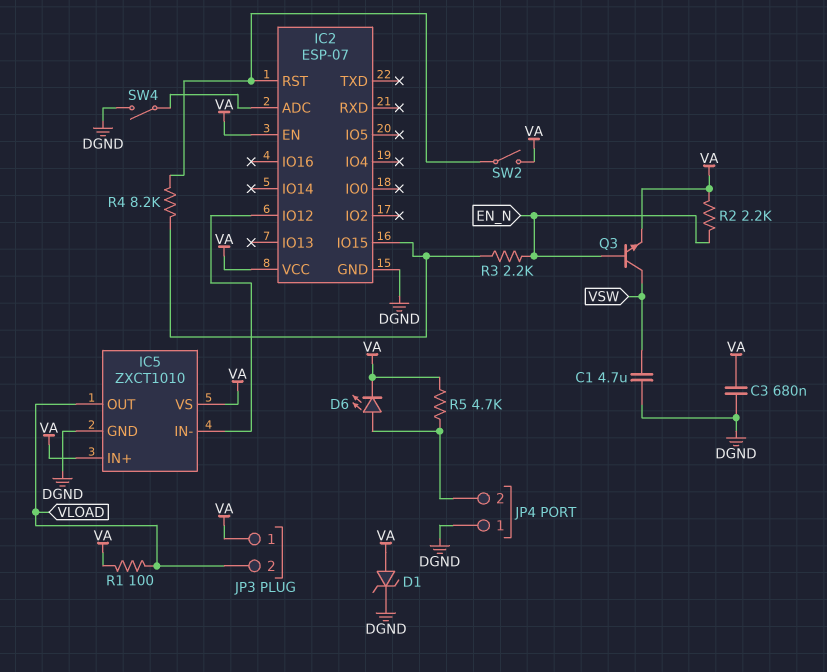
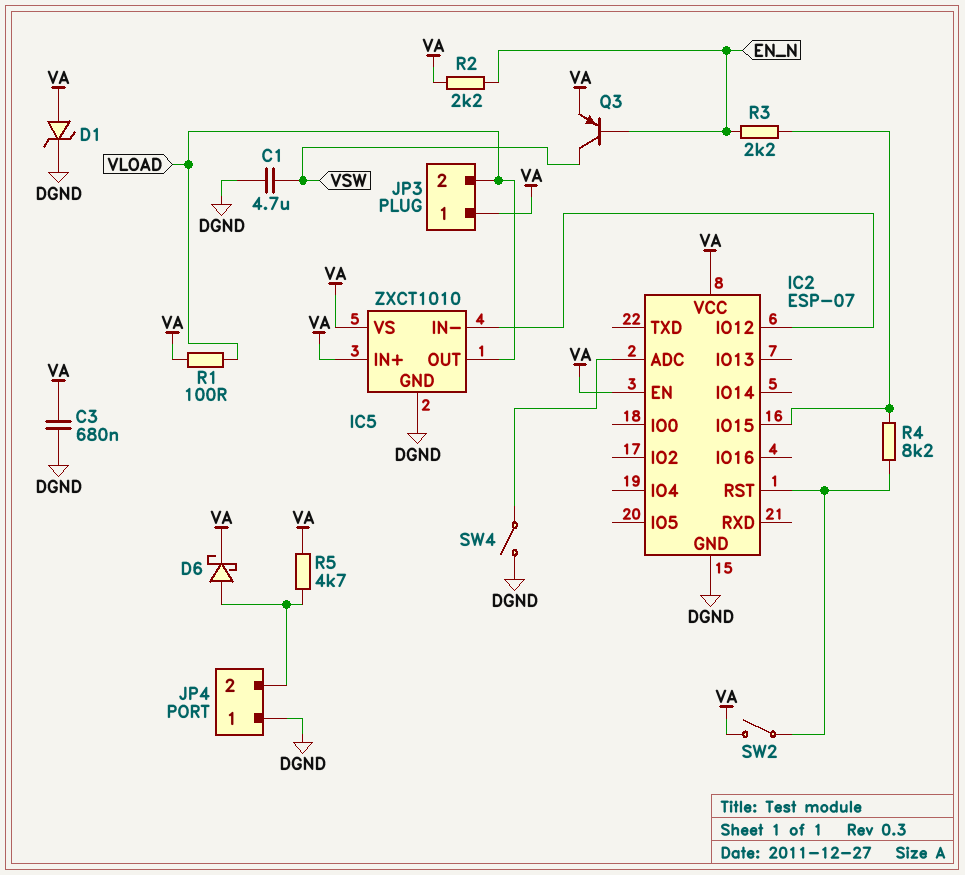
D6: LED (A JP4/2, K VA) -> schottky (A JP4/2, K VA)
Q3: NPN (B EN_N, C VSW, E VA) -> PNP (B EN_N, C VSW, E VA)

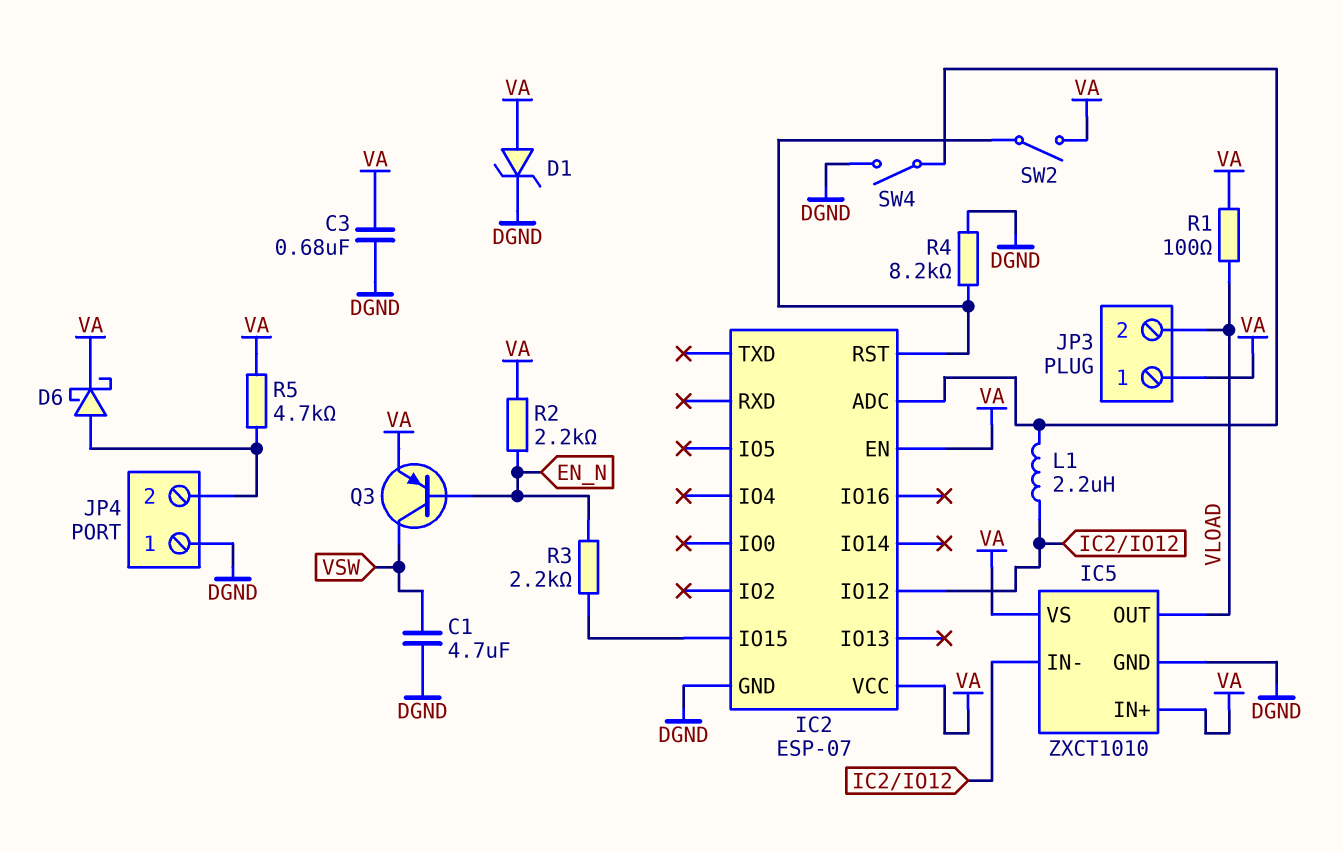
L1: none -> 2.2uH (IC2/ADC, IC2/IO12)
R4: 8.2k (IC2/IO15, IC2/RST) -> 8.2k (DGND, IC2/RST)

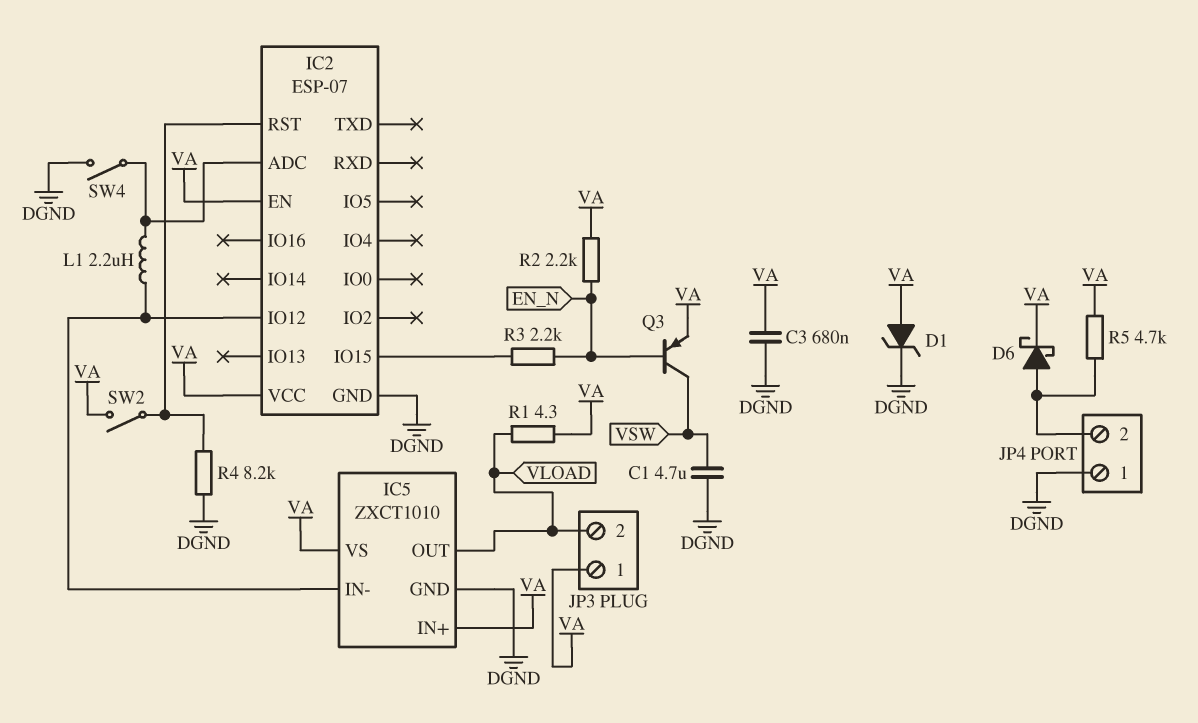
R1: 100 (VA, VLOAD) -> 4.3 (VA, VLOAD)

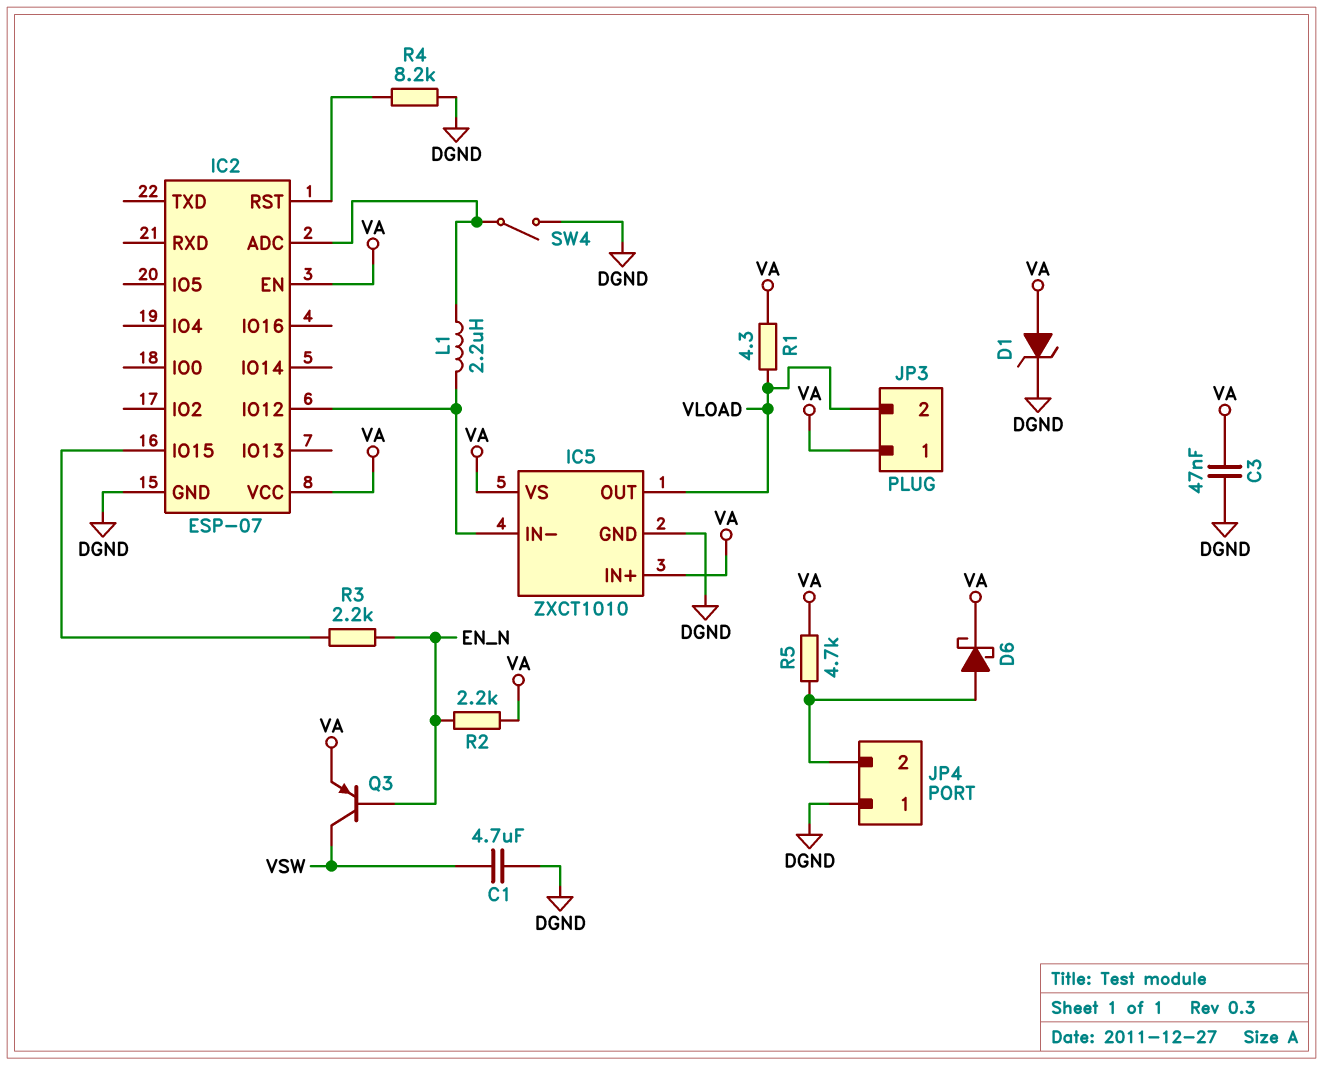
C3: 680nF (DGND, VA) -> 47nF (DGND, VA)
SW2: switch (IC2/RST, VA) -> none

